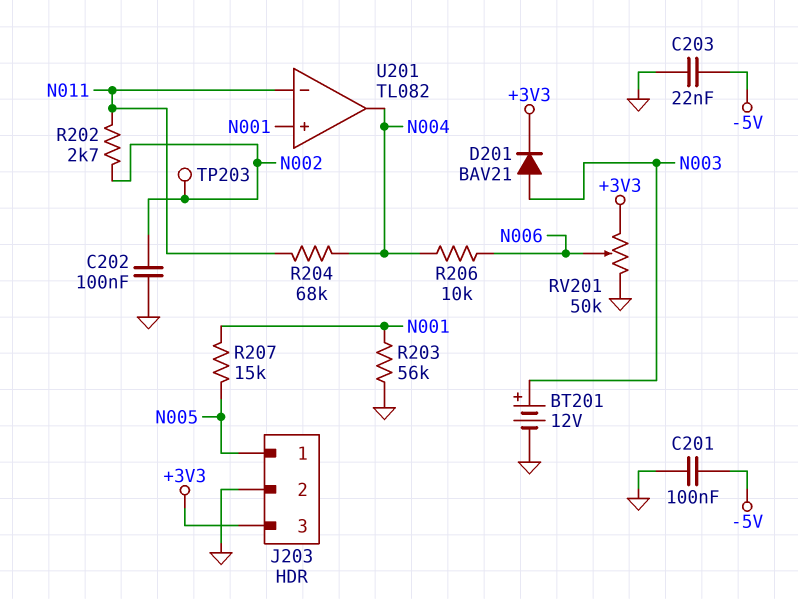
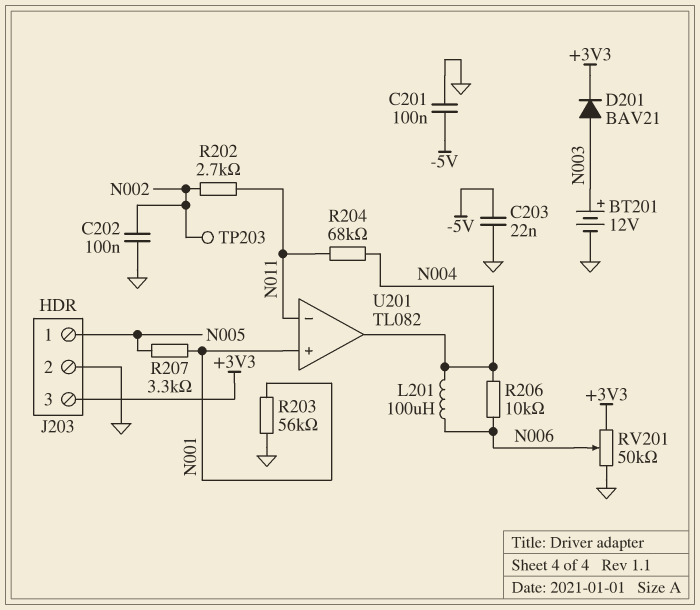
L201: none -> 100uH (N004, N006)
R207: 15k (N001, N005) -> 3.3k (N001, N005)

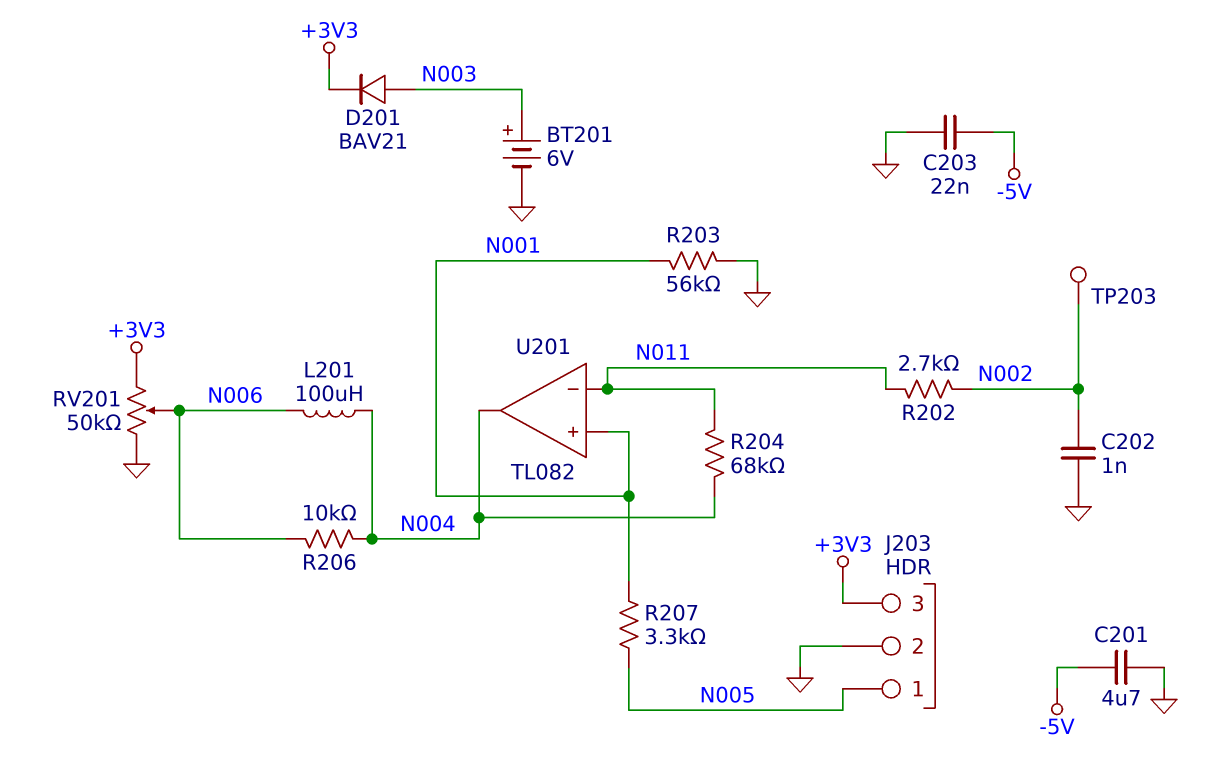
BT201: 12V (plus N003, minus GND) -> 6V (plus N003, minus GND)
C201: 100nF (-5V, GND) -> 4.7uF (-5V, GND)
C202: 100nF (GND, N002) -> 1nF (GND, N002)

